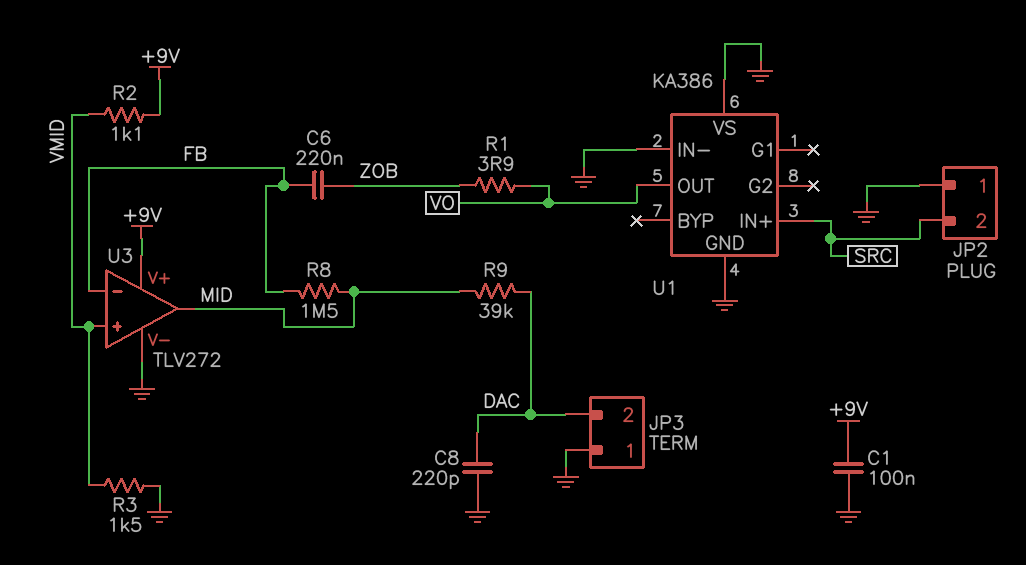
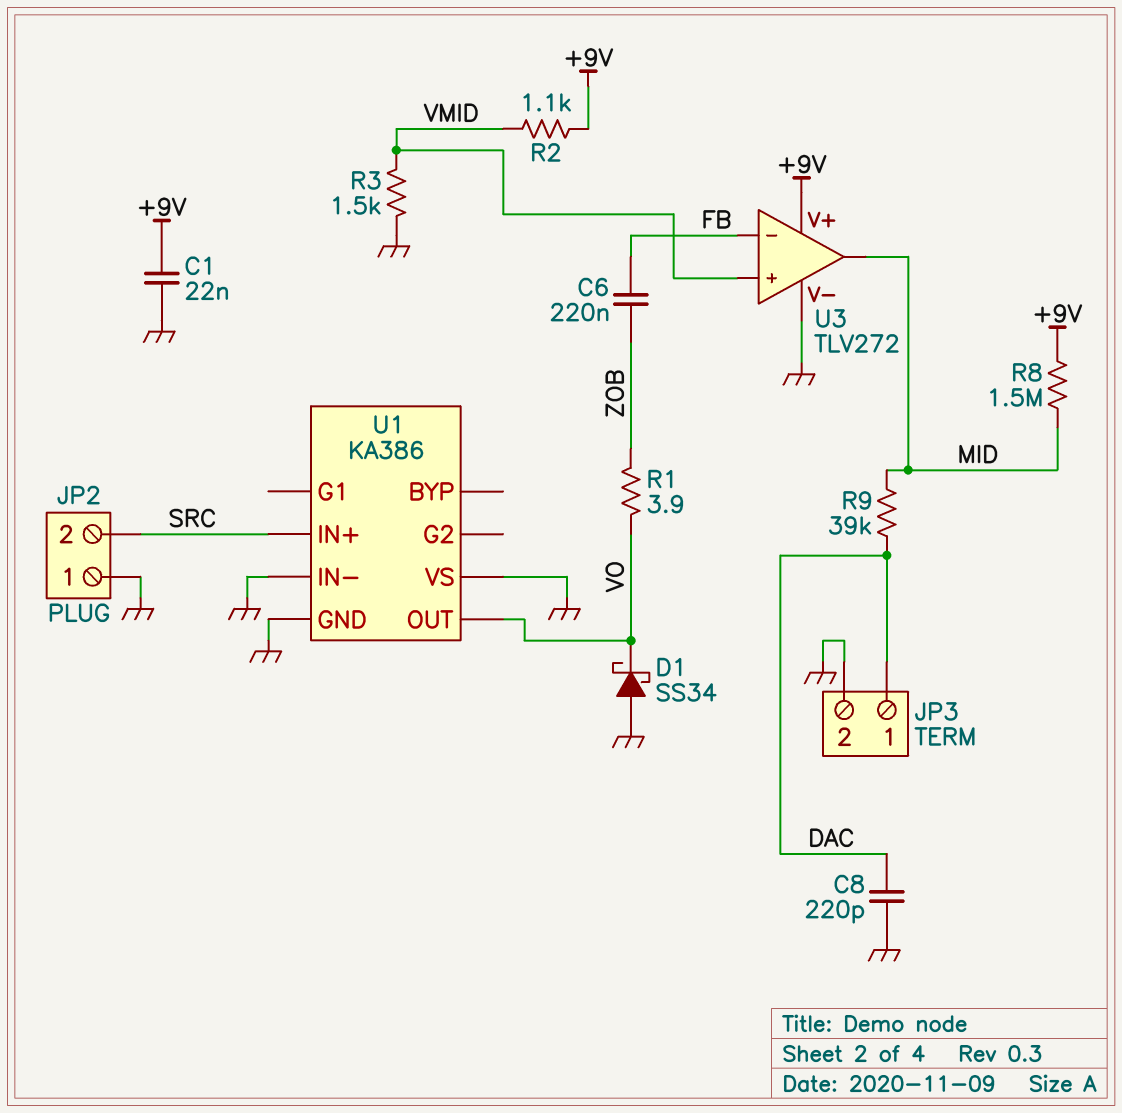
C1: 100nF (+9V, GND) -> 22nF (+9V, GND)
D1: none -> schottky SS34 (A GND, K VO)
JP3 pin 1: GND -> DAC
JP3 pin 2: DAC -> GND
R8: 1.5M (FB, MID) -> 1.5M (+9V, MID)

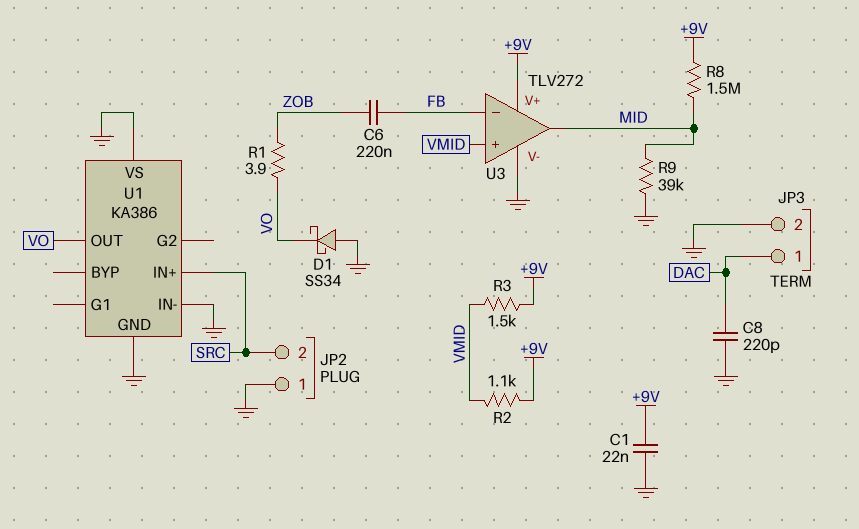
R3: 1.5k (GND, VMID) -> 1.5k (+9V, VMID)
R9: 39k (DAC, MID) -> 39k (GND, MID)

